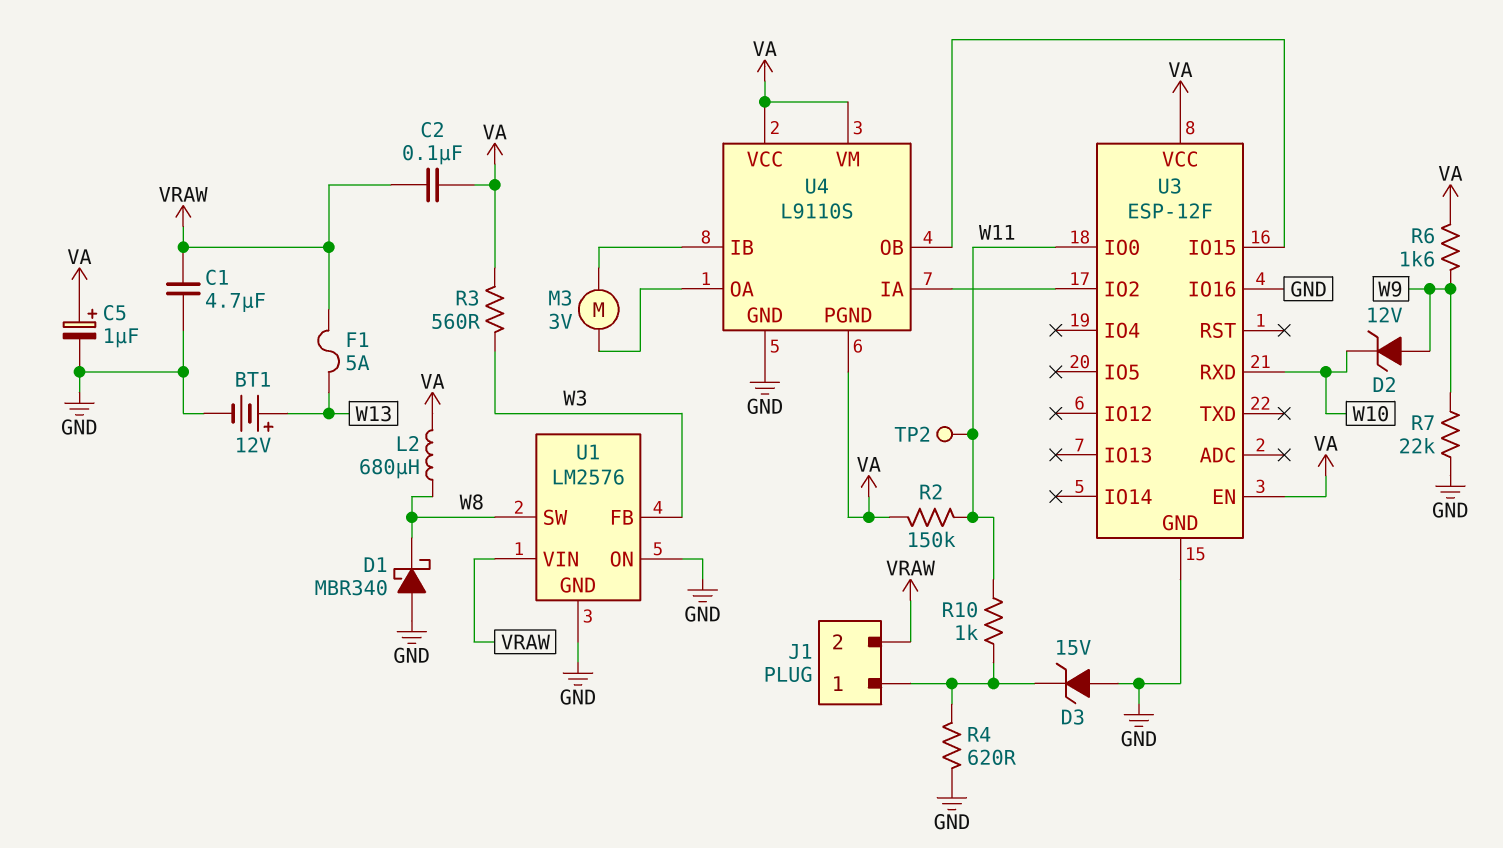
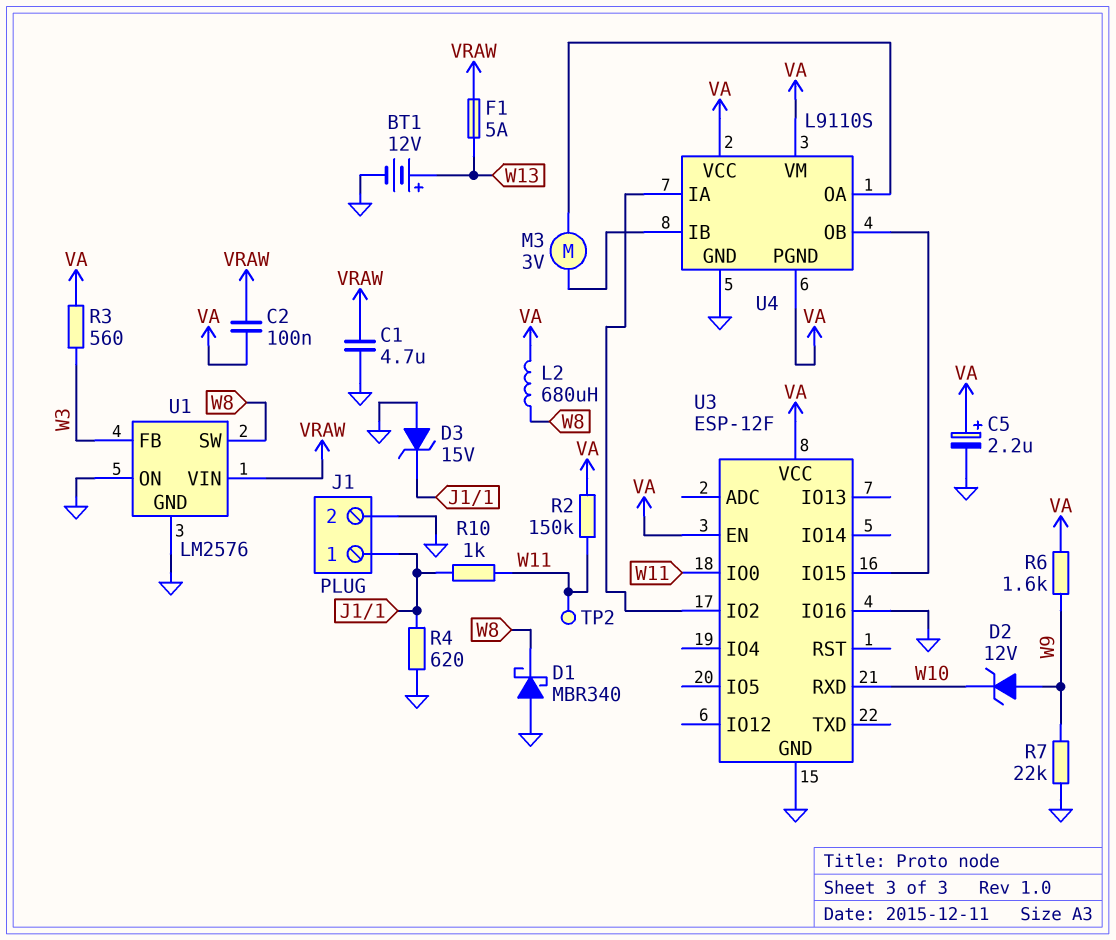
C5: 1uF (plus VA, minus GND) -> 2.2uF (plus VA, minus GND)
J1 pin 2: VRAW -> GND

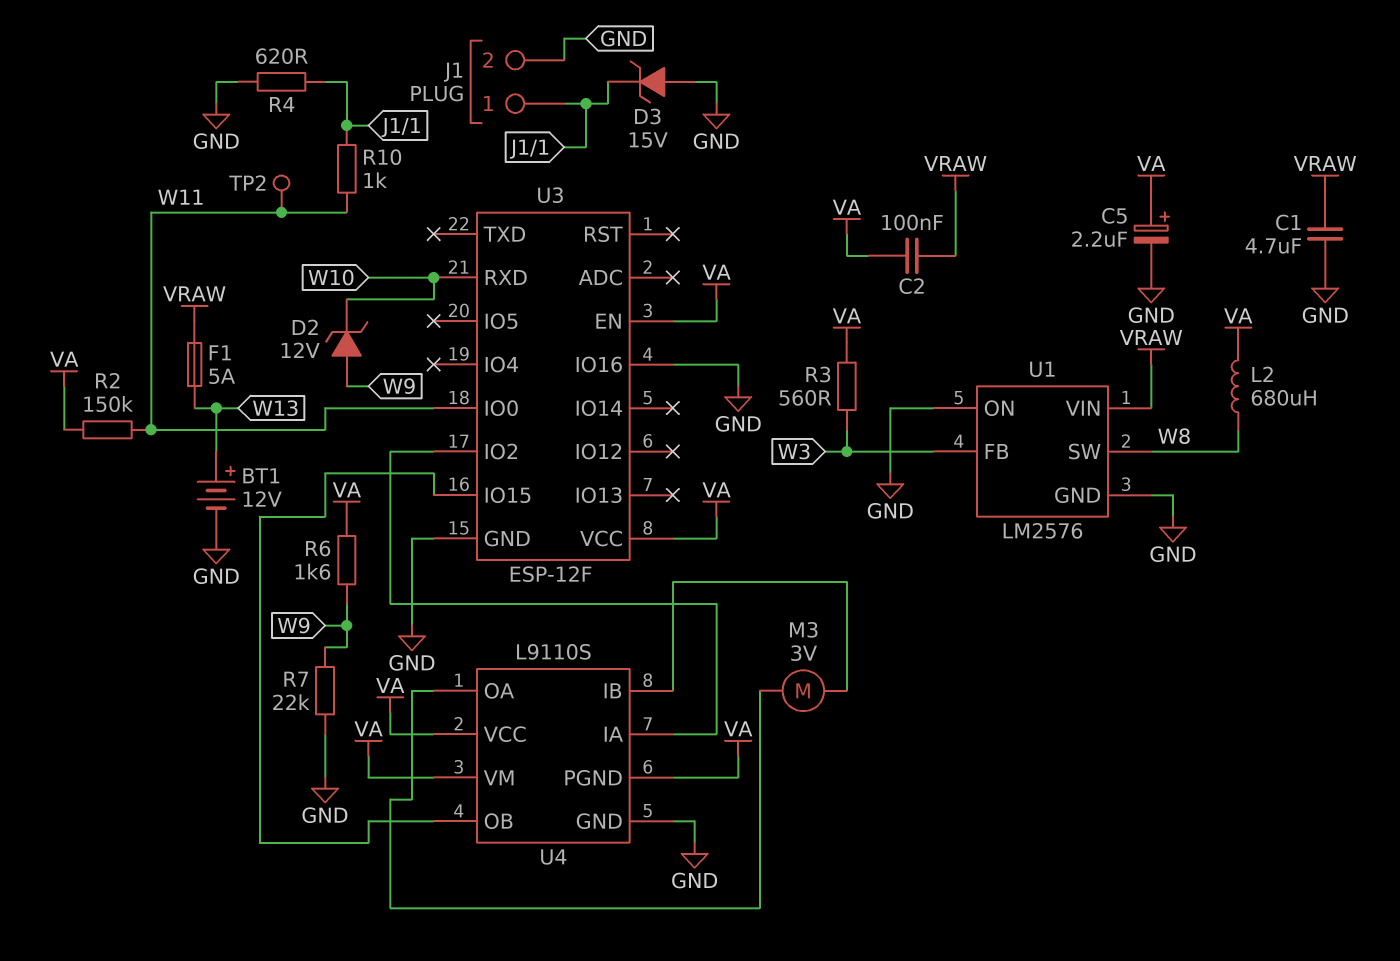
D1: schottky MBR340 (A GND, K W8) -> none

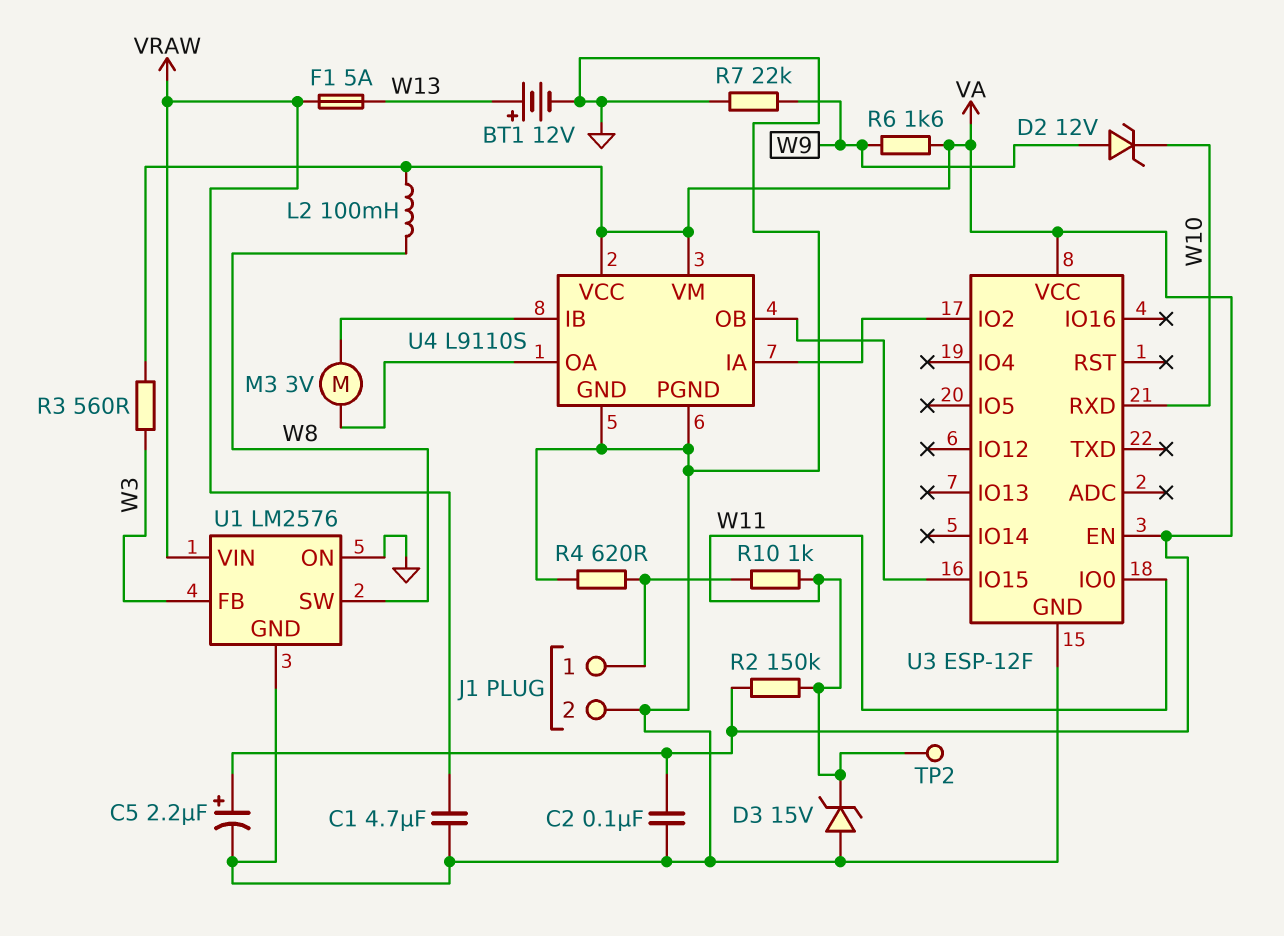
C2: 100nF (VA, VRAW) -> 100nF (GND, VA)
D3: zener 15V (A GND, K J1/1) -> zener 15V (A GND, K W11)
L2: 680uH (VA, W8) -> 100mH (VA, W8)
U3 pin IO16: GND -> none
U4 pin PGND: VA -> GND

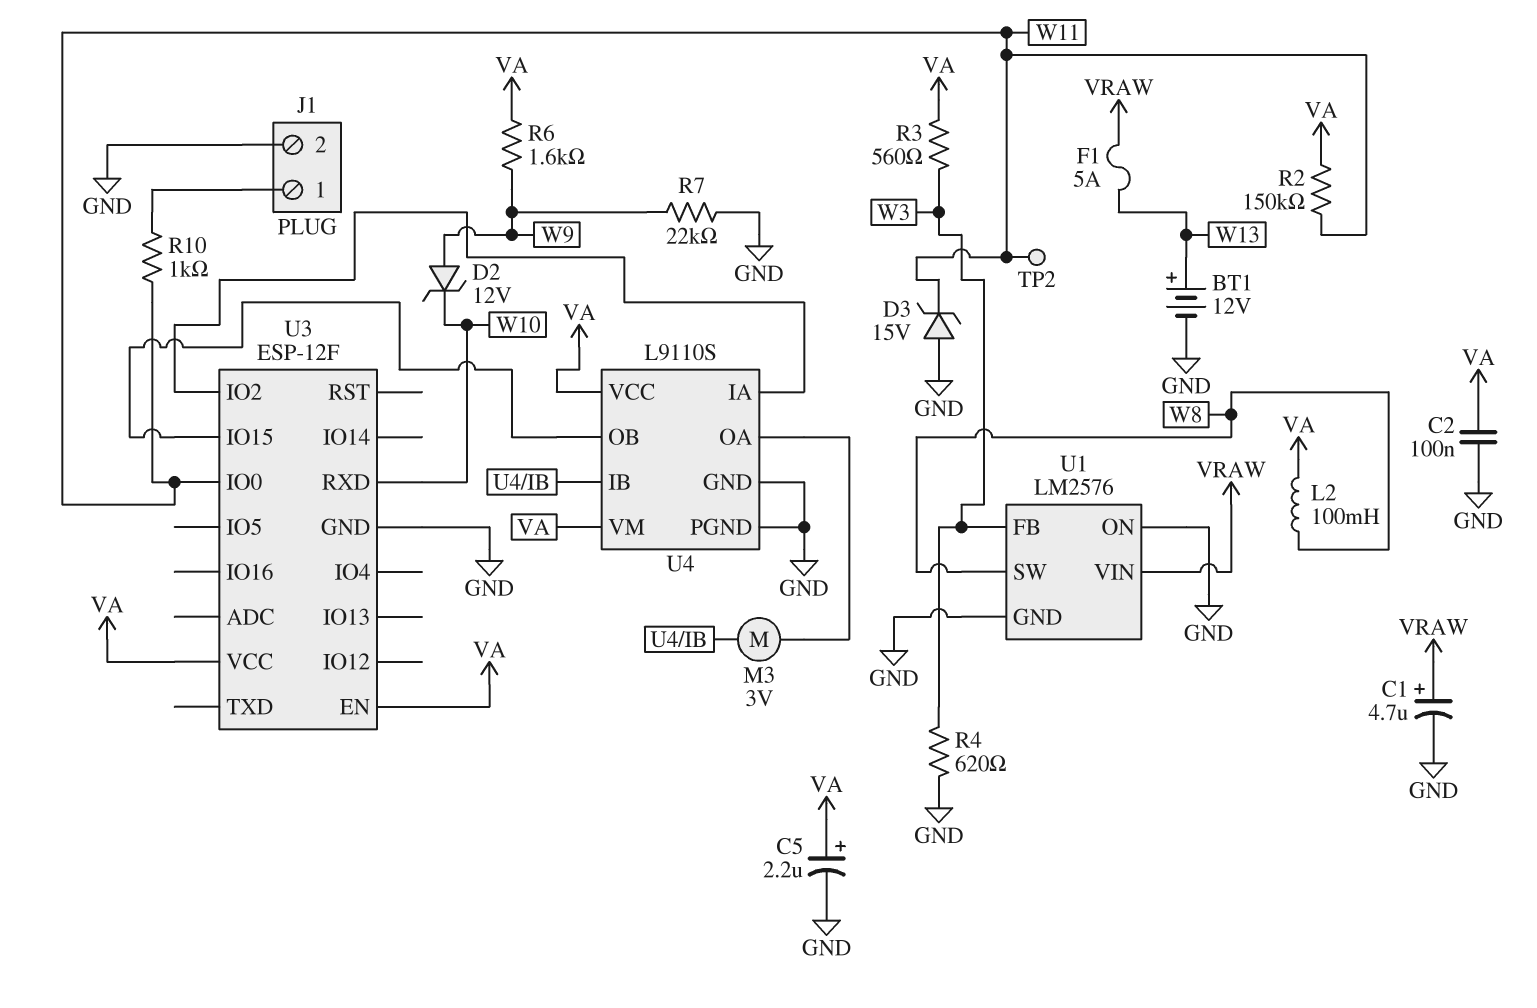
C1: 4.7uF (GND, VRAW) -> 4.7uF (plus VRAW, minus GND)
R4: 620 (GND, J1/1) -> 620 (GND, W3)

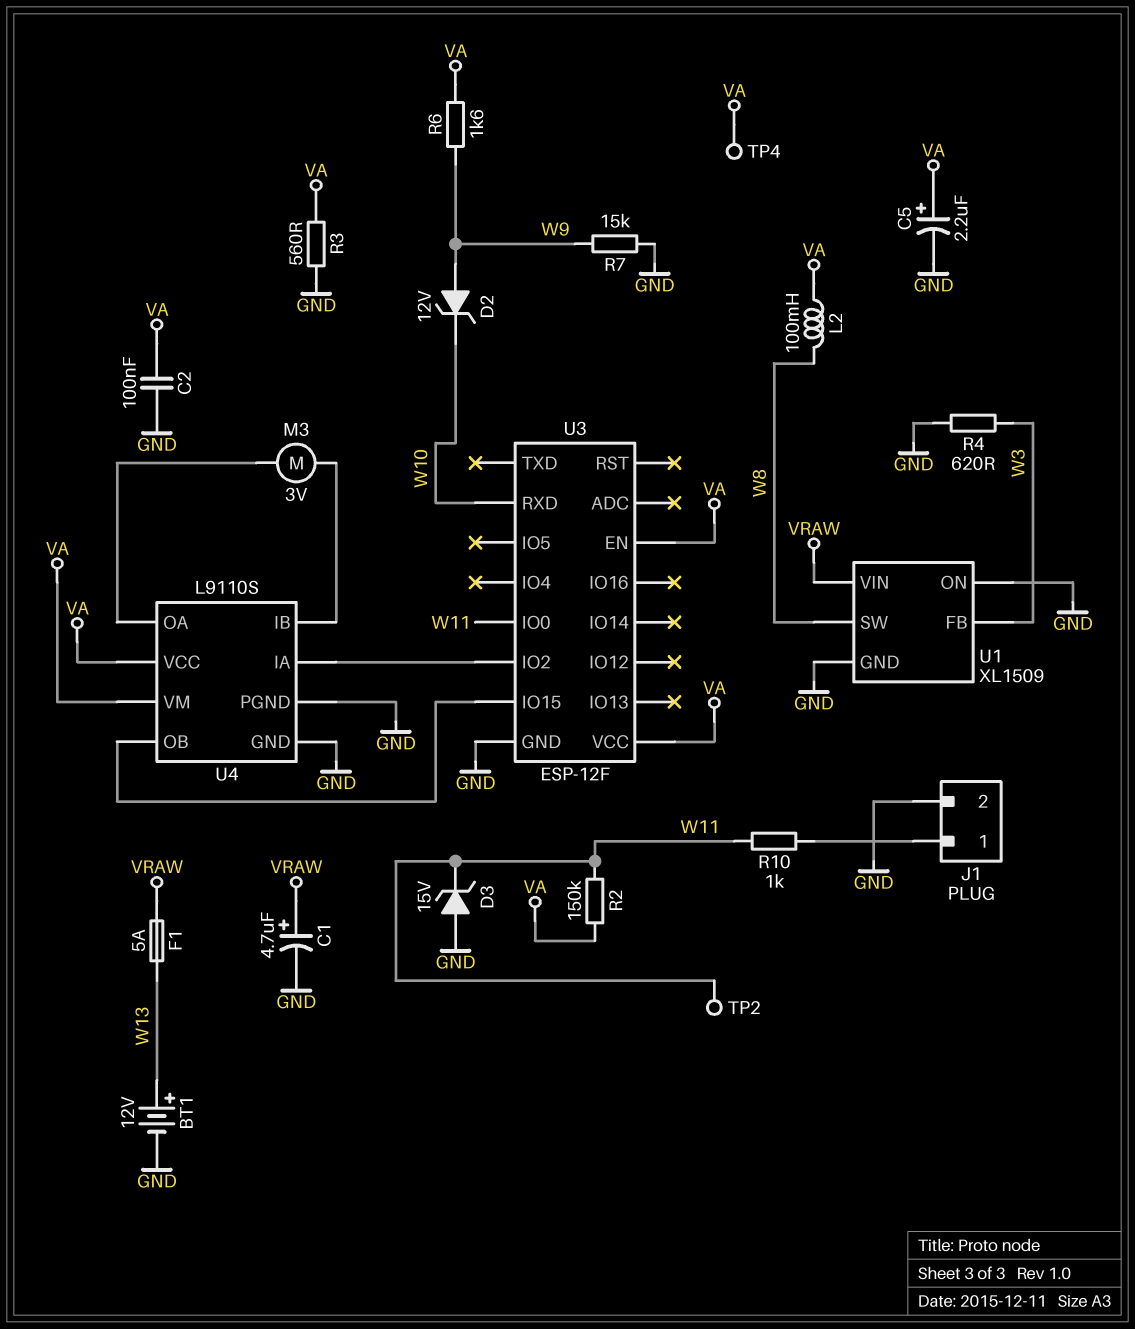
R3: 560 (VA, W3) -> 560 (GND, VA)
R7: 22k (GND, W9) -> 15k (GND, W9)
TP4: none -> test point (VA)
U1: LM2576 -> XL1509

